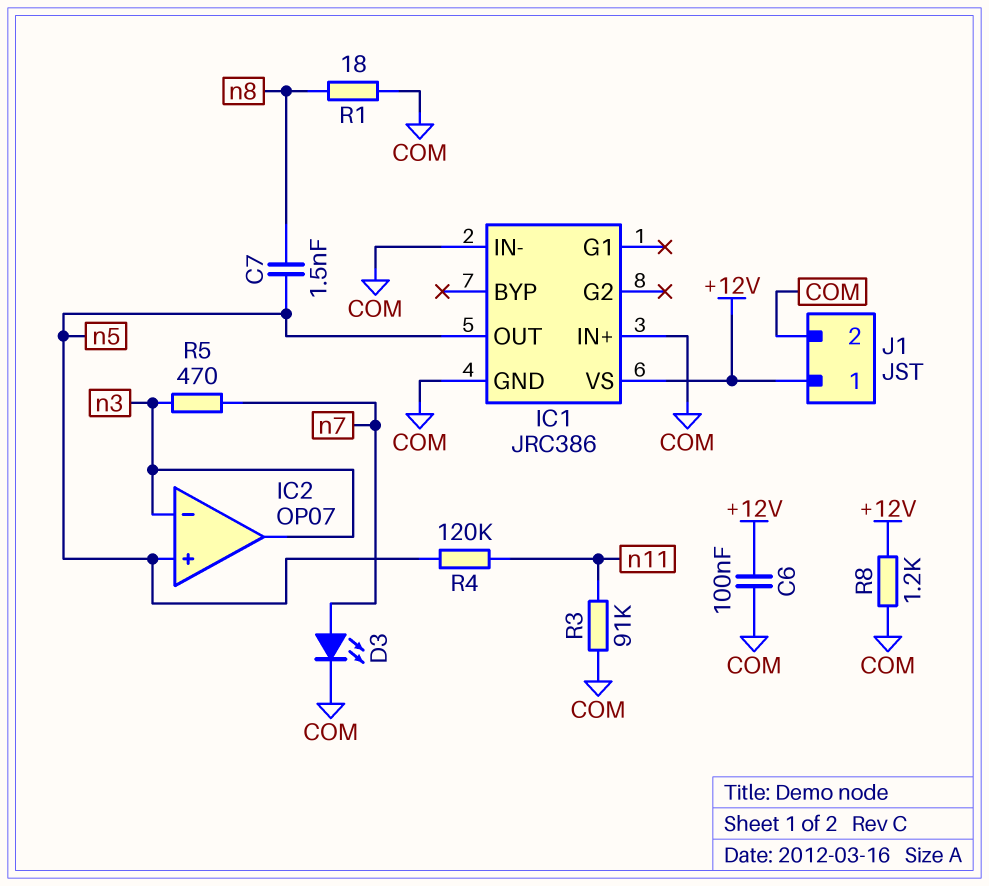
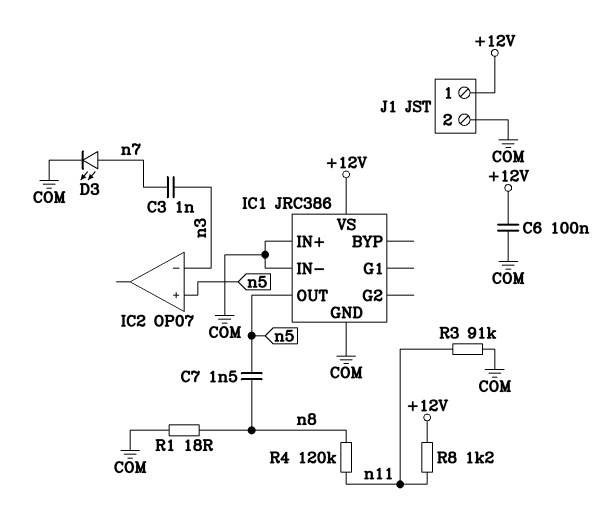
C3: none -> 1nF (n3, n7)
IC2 pin out: n3 -> none
R4: 120k (n5, n11) -> 120k (n8, n11)
R5: 470 (n3, n7) -> none
R8: 1.2k (+12V, COM) -> 1.2k (+12V, n11)

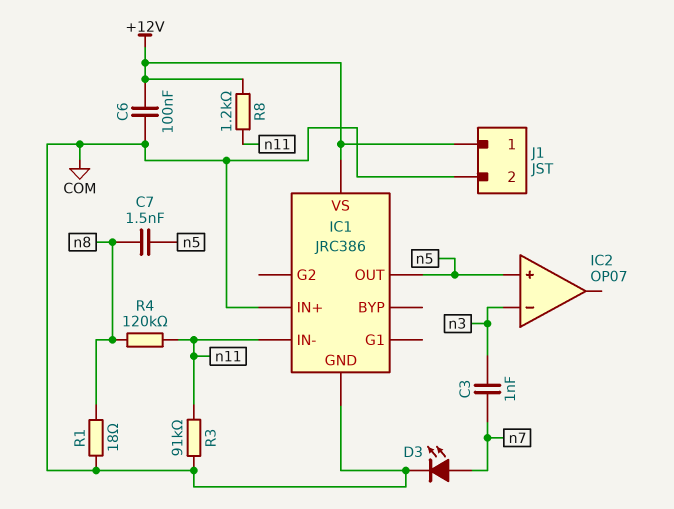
IC1 pin IN-: COM -> n11

